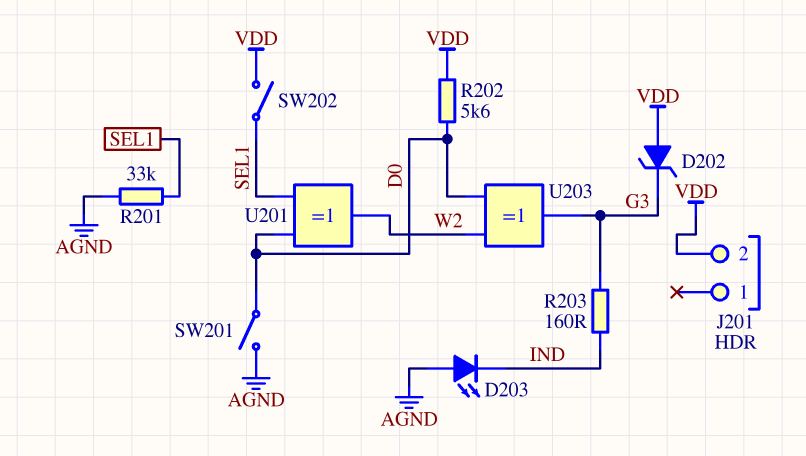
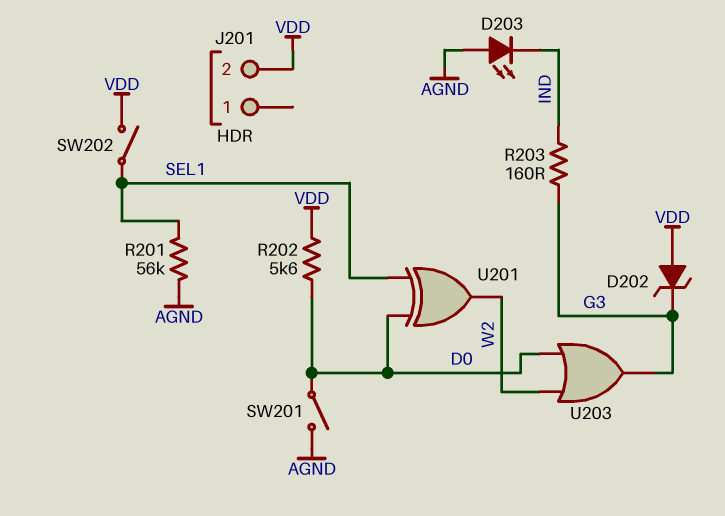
R201: 33k (AGND, SEL1) -> 56k (AGND, SEL1)
U203: XOR (in D0, in W2, out G3) -> OR (in D0, in W2, out G3)

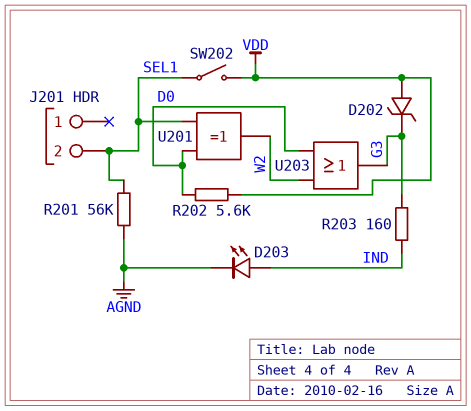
D203: LED (A AGND, K IND) -> LED (A IND, K AGND)
J201 pin 2: VDD -> SEL1
SW201: switch (AGND, D0) -> none

